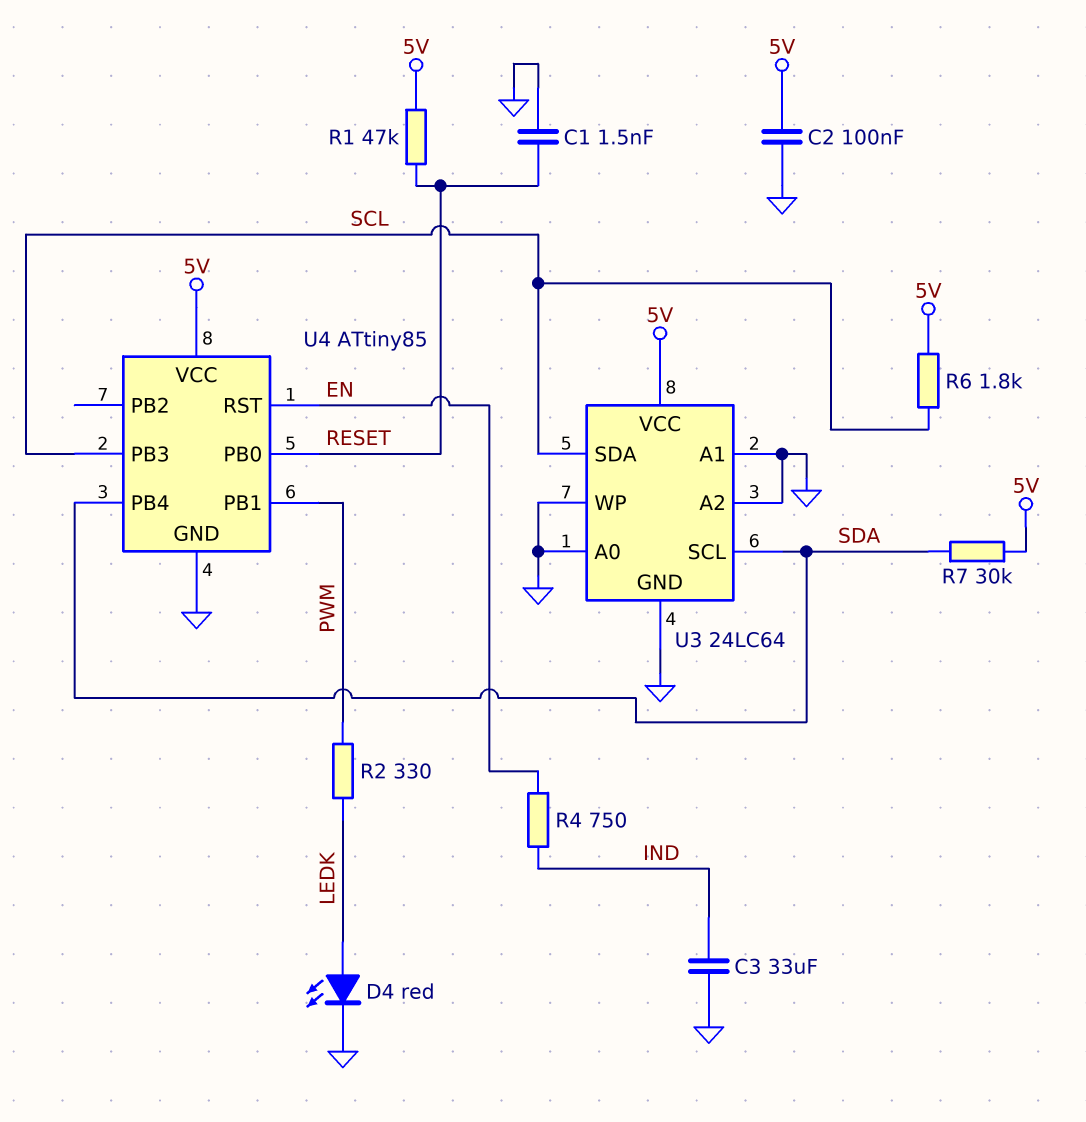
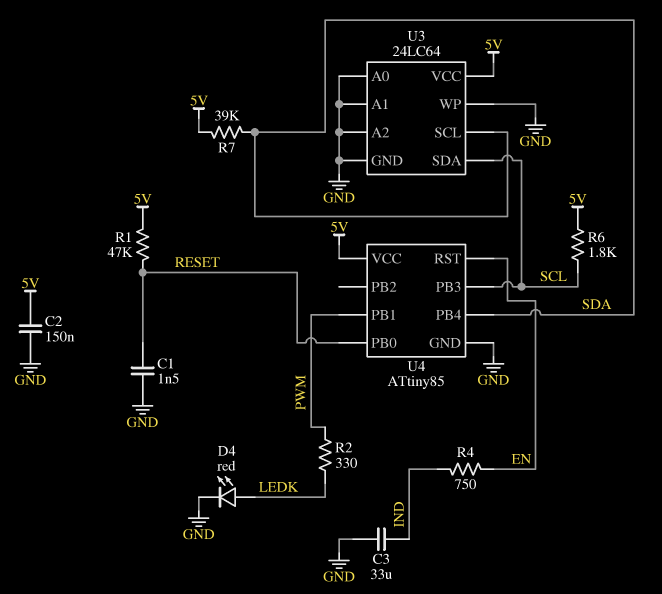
C2: 100nF (5V, GND) -> 150nF (5V, GND)
R7: 30k (5V, SDA) -> 39k (5V, SDA)

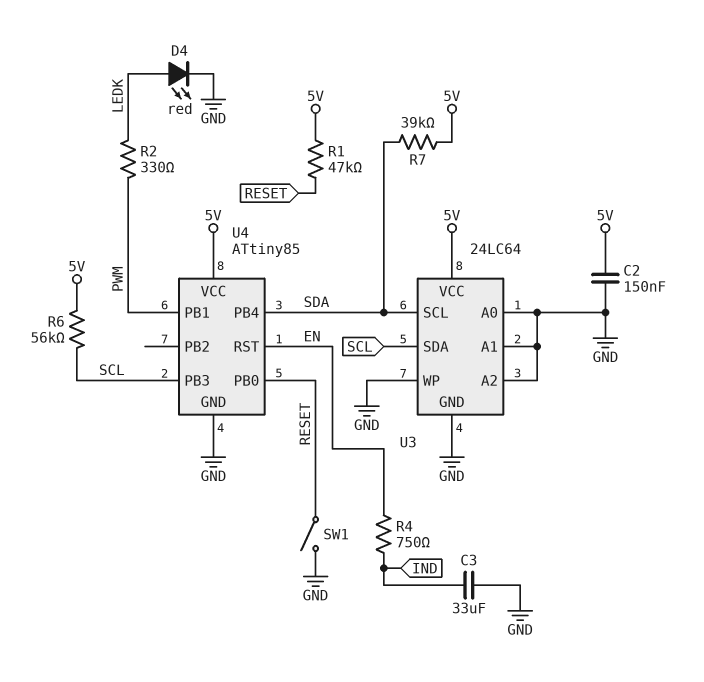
C1: 1.5nF (GND, RESET) -> none
R6: 1.8k (5V, SCL) -> 56k (5V, SCL)
SW1: none -> switch (GND, RESET)

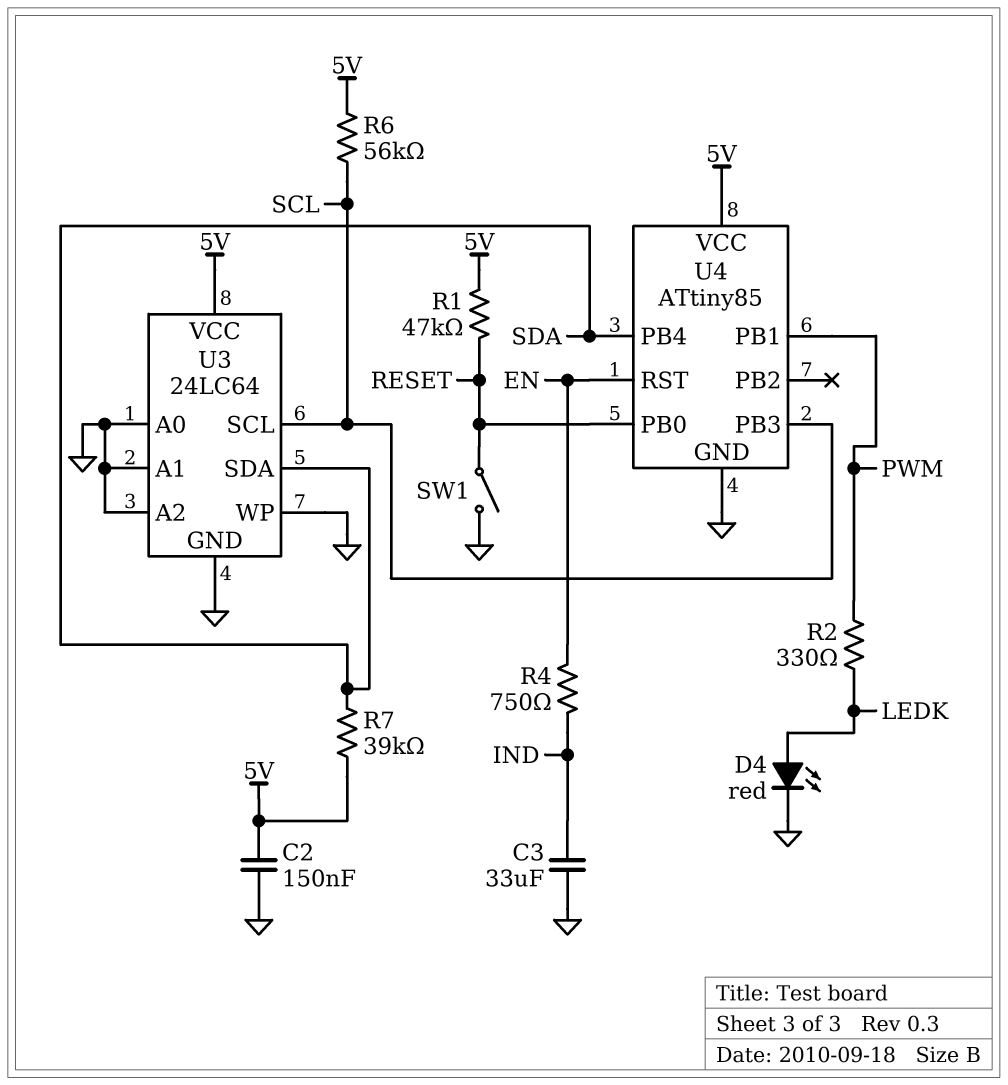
U3 pin SCL: SDA -> SCL
U3 pin SDA: SCL -> SDA

